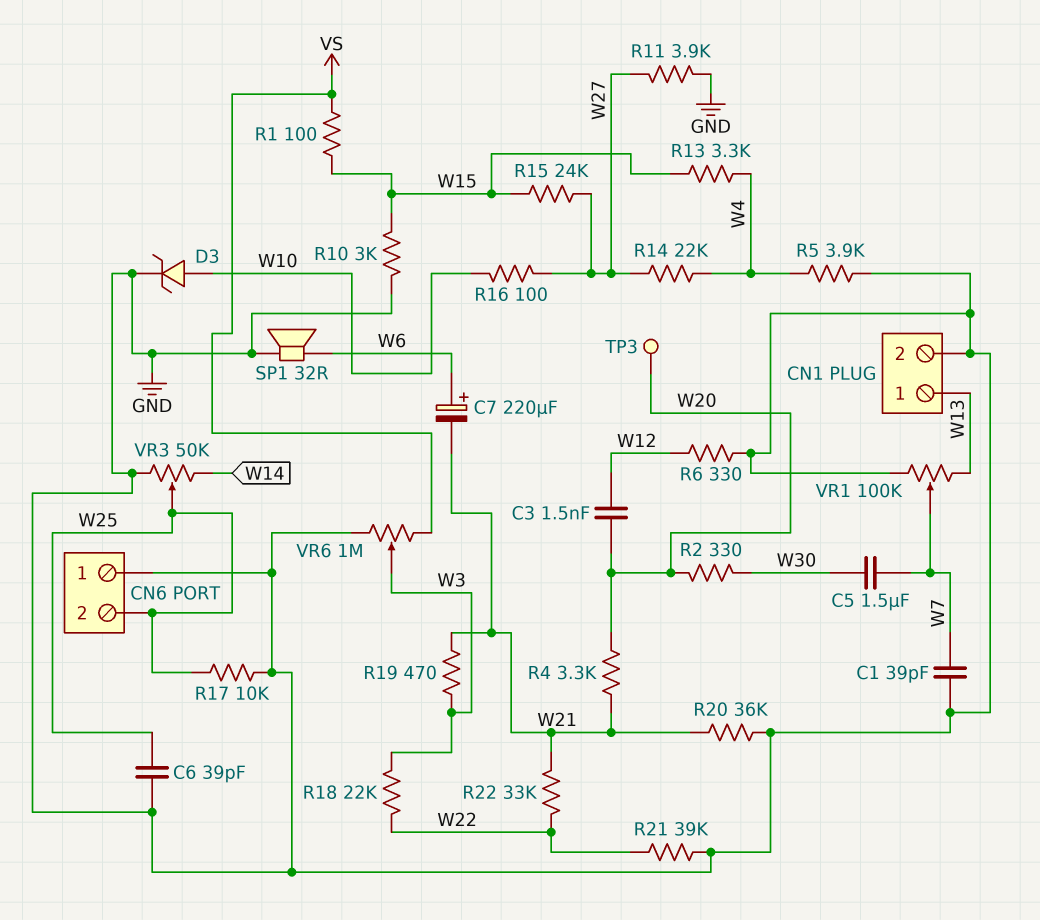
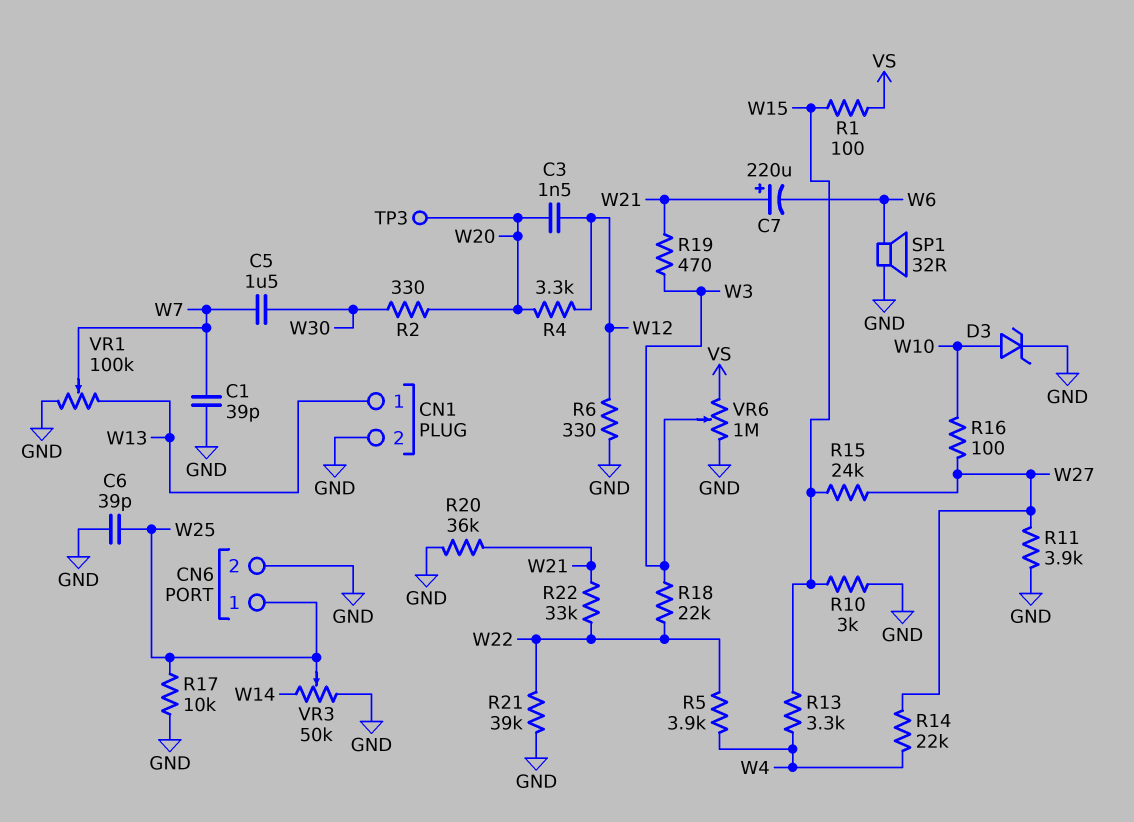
C7: 220uF (plus W6, minus W21) -> 220uF (plus W21, minus W6)
CN6 pin 1: GND -> W25
CN6 pin 2: W25 -> GND
R4: 3.3k (W20, W21) -> 3.3k (W12, W20)
R5: 3.9k (GND, W4) -> 3.9k (W4, W22)

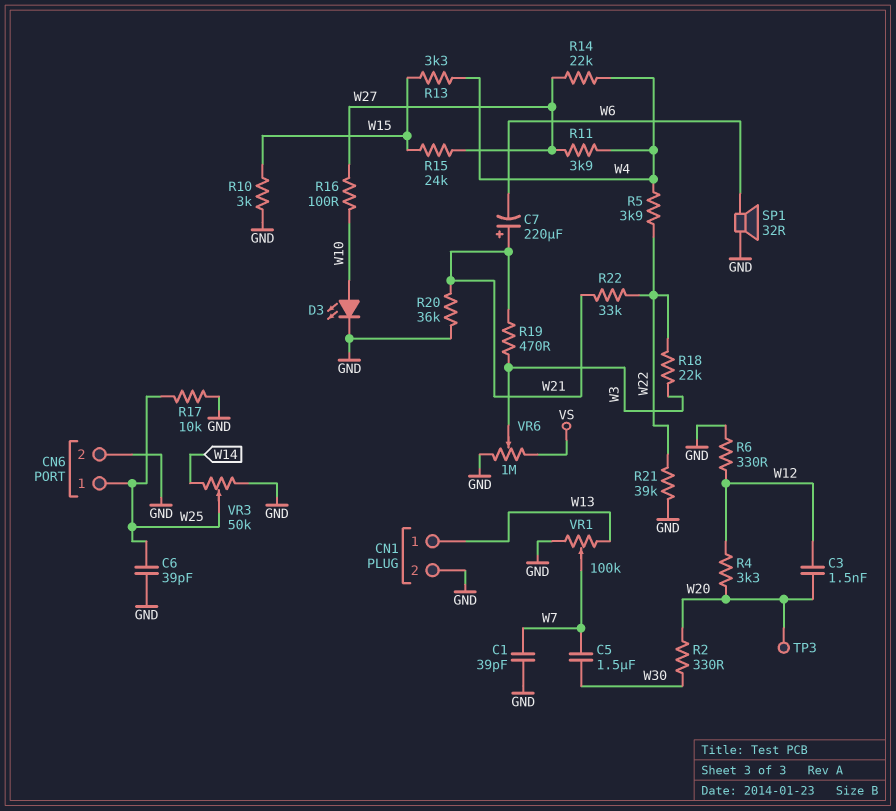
D3: zener (A W10, K GND) -> LED (A W10, K GND)
R1: 100 (VS, W15) -> none
R11: 3.9k (GND, W27) -> 3.9k (W4, W27)

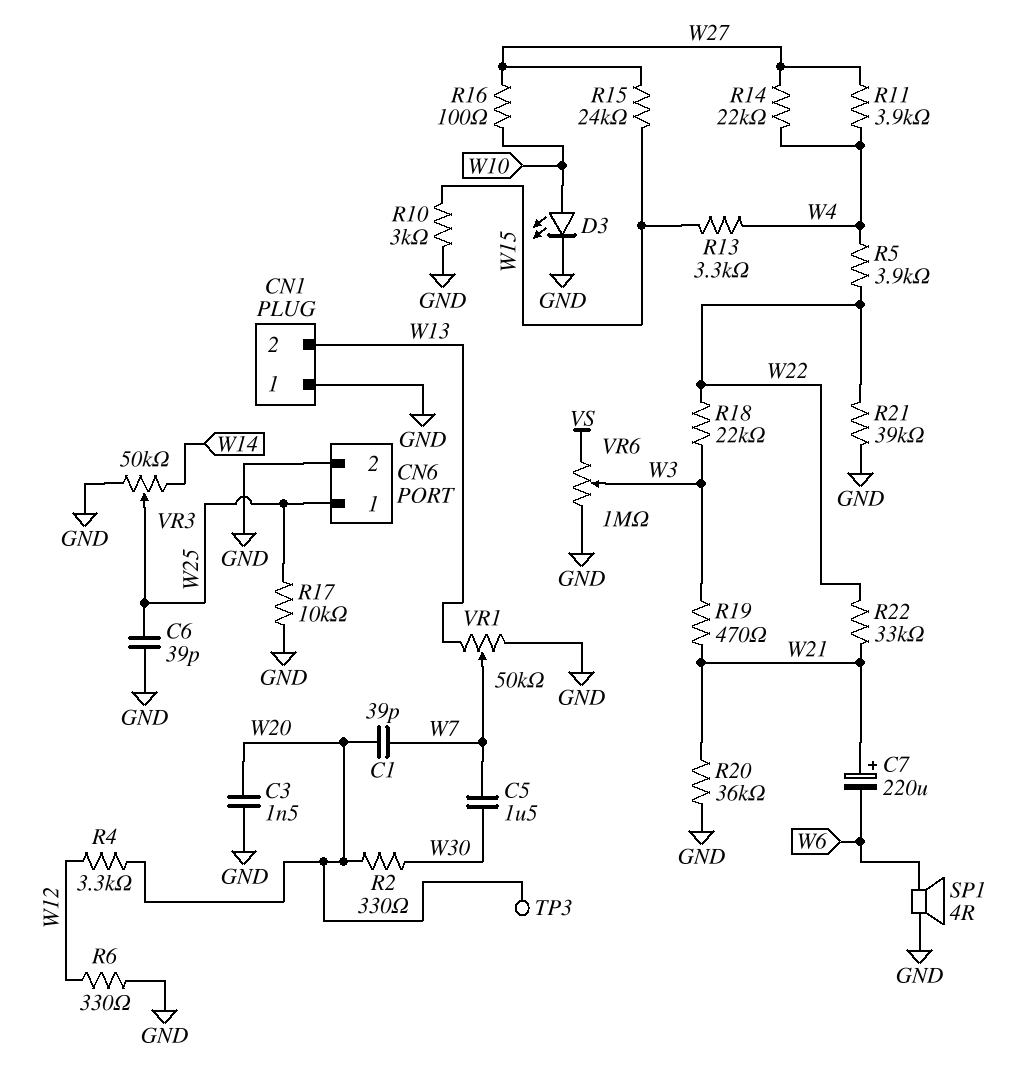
C1: 39pF (GND, W7) -> 39pF (W7, W20)
C3: 1.5nF (W12, W20) -> 1.5nF (GND, W20)
CN1 pin 1: W13 -> GND
CN1 pin 2: GND -> W13
SP1: speaker 32R (GND, W6) -> speaker 4R (GND, W6)
VR1: 100k (GND, W13, wiper W7) -> 50k (GND, W13, wiper W7)

